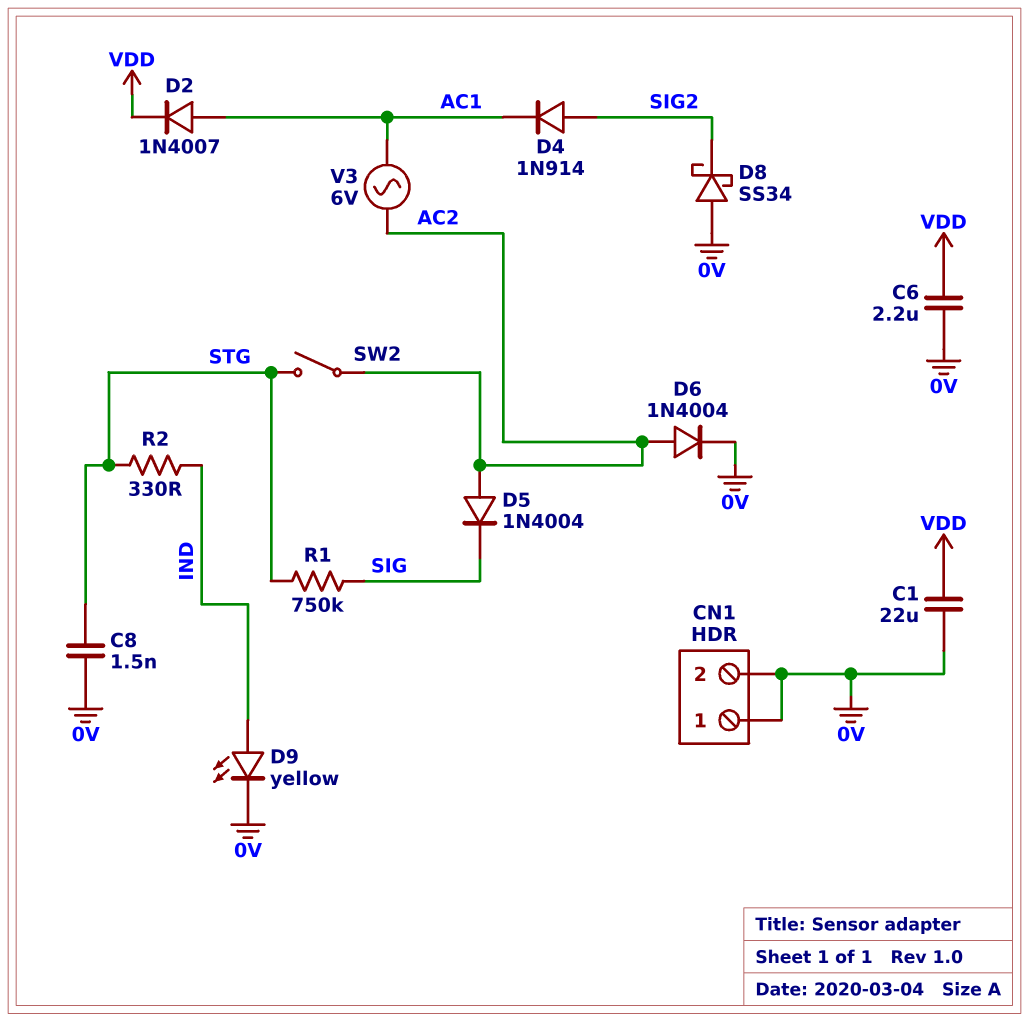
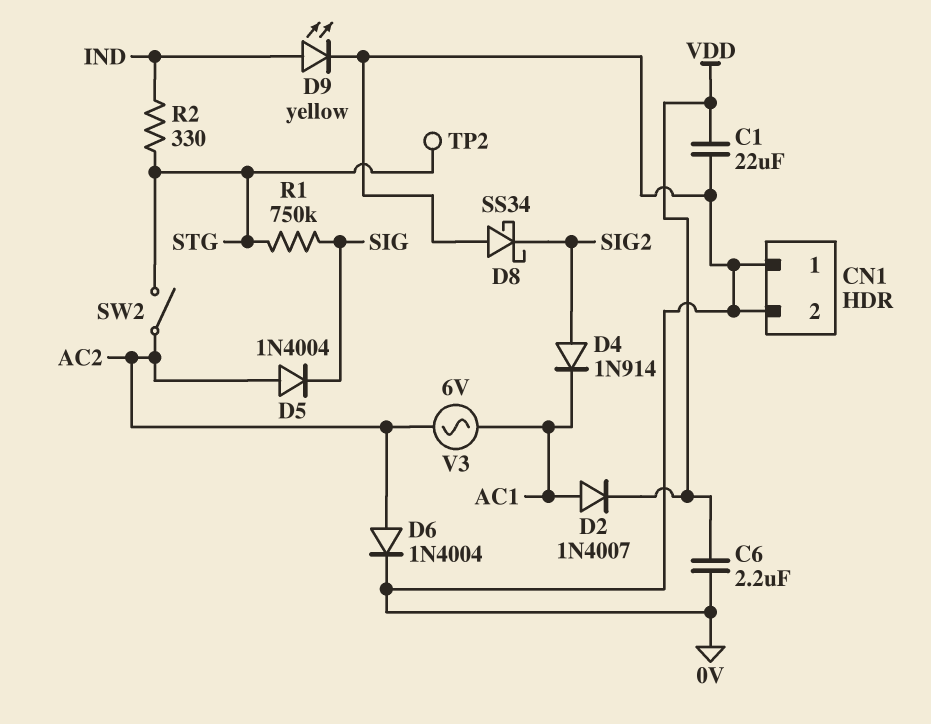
C8: 1.5nF (0V, STG) -> none
TP2: none -> test point (STG)

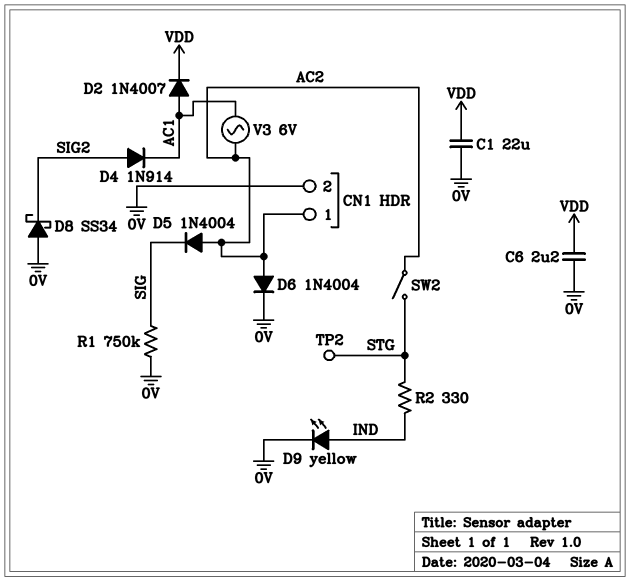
CN1 pin 1: 0V -> AC2
R1: 750k (SIG, STG) -> 750k (0V, SIG)

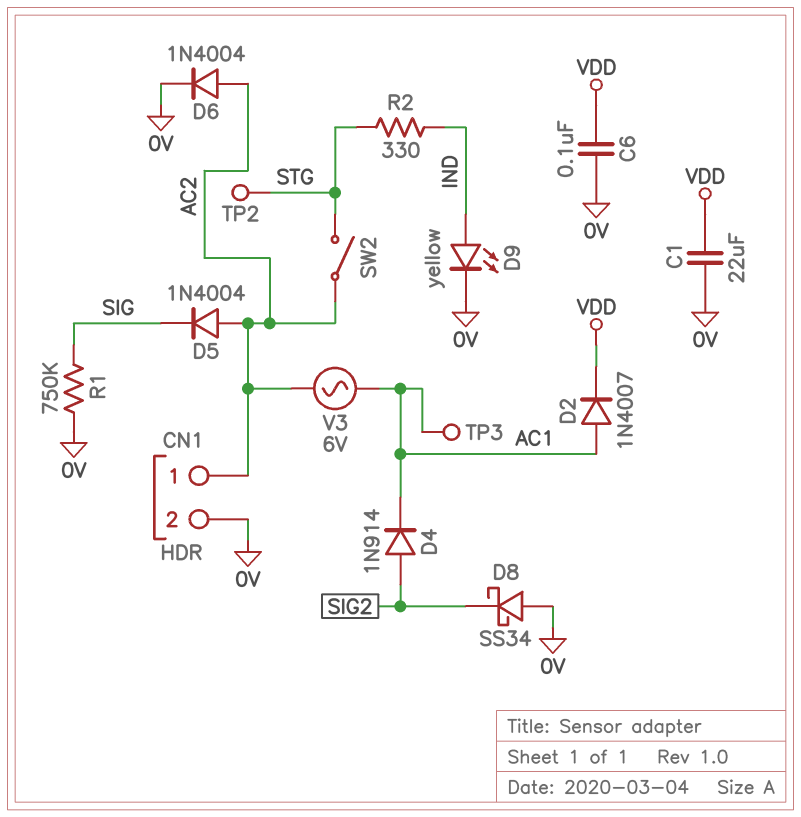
C6: 2.2uF (0V, VDD) -> 100nF (0V, VDD)
TP3: none -> test point (AC1)

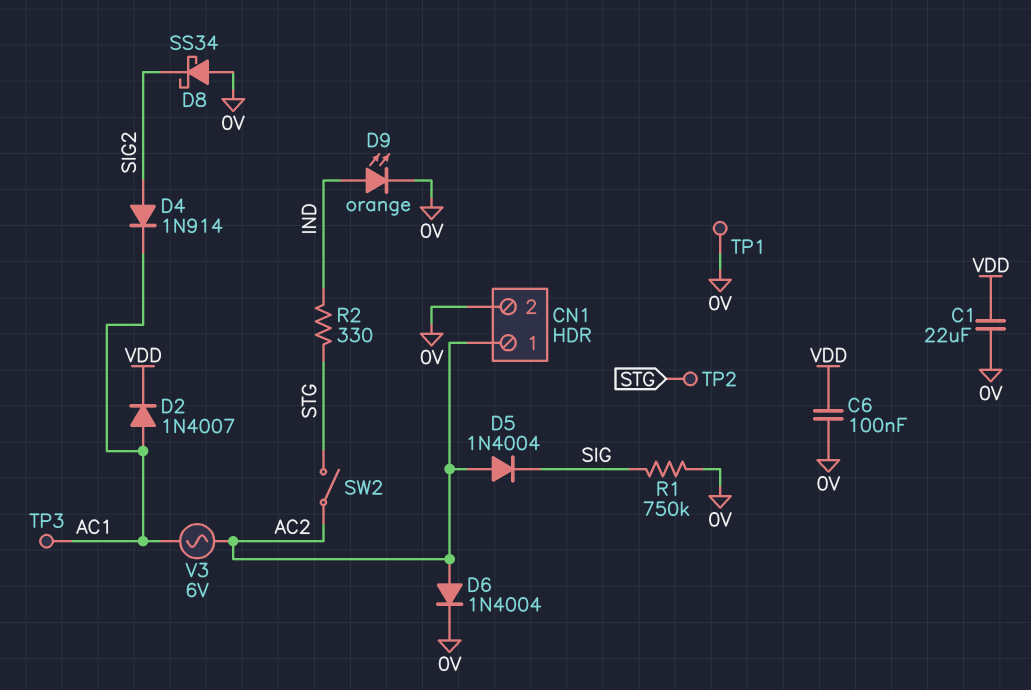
D9: LED yellow (A IND, K 0V) -> LED orange (A IND, K 0V)
TP1: none -> test point (0V)

